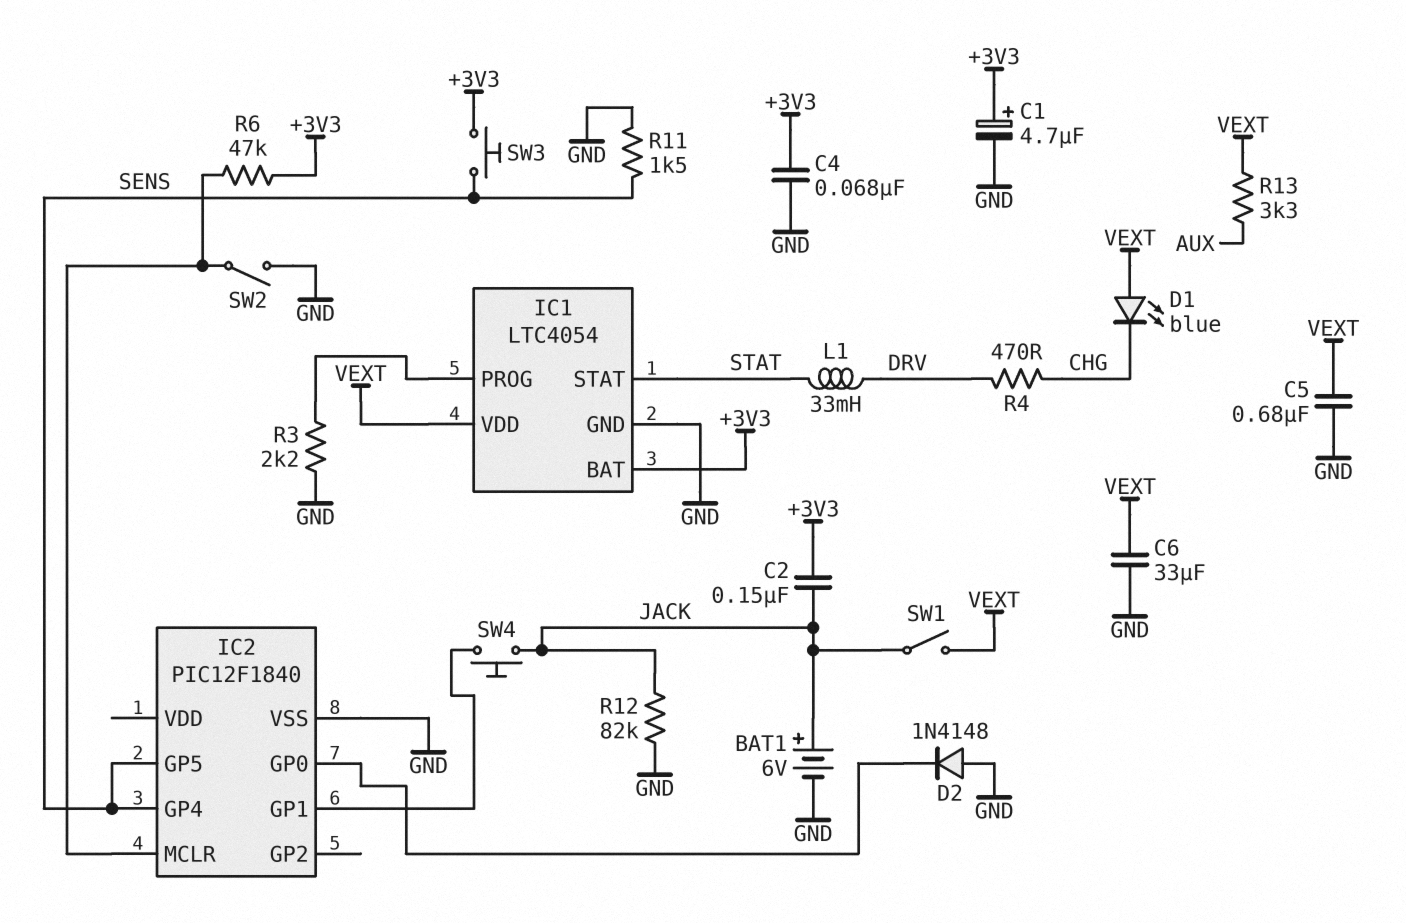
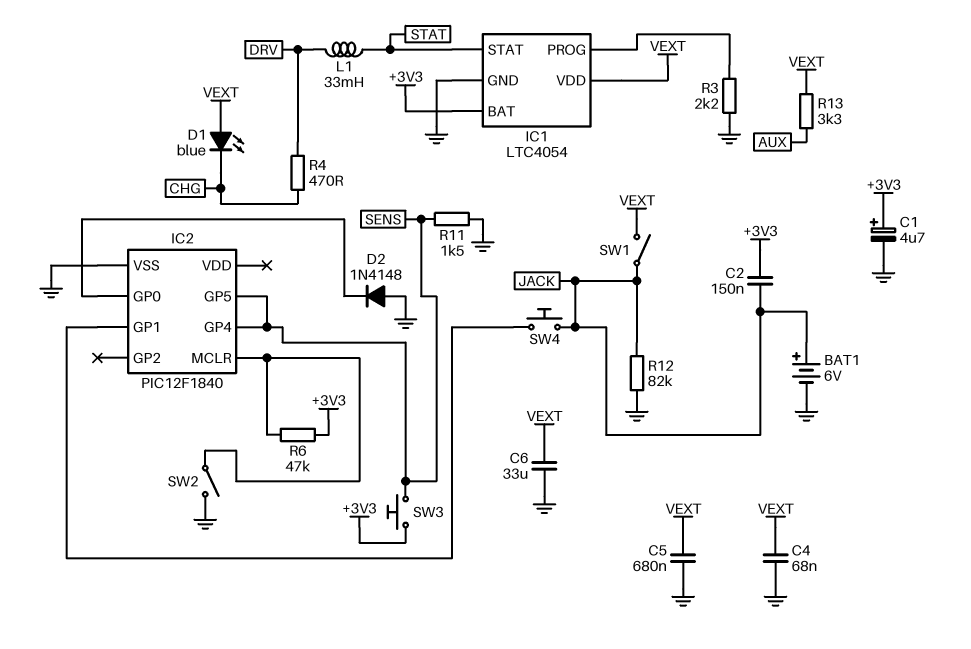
C4: 68nF (+3V3, GND) -> 68nF (GND, VEXT)

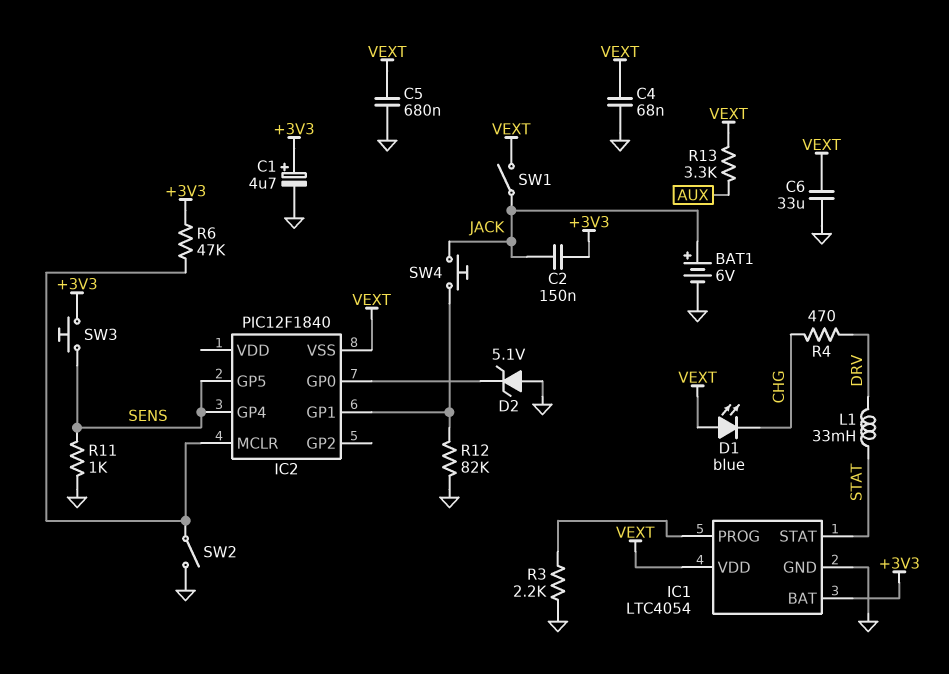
D2: diode 1N4148 (A GND, K IC2/GP0) -> zener 5.1V (A GND, K IC2/GP0)
IC2 pin VSS: GND -> VEXT
R11: 1.5k (GND, SENS) -> 1k (GND, SENS)
R12: 82k (GND, JACK) -> 82k (GND, IC2/GP1)

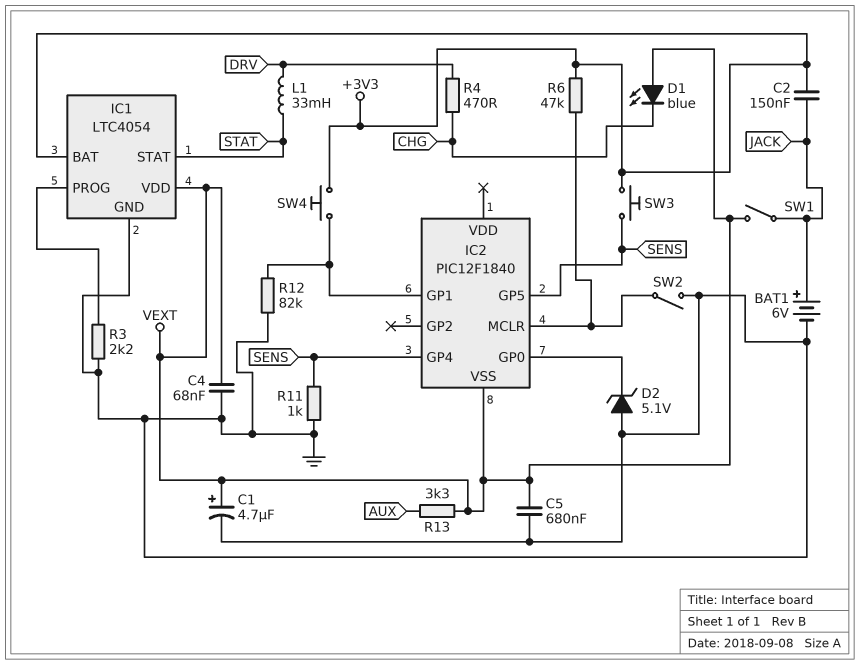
C1: 4.7uF (plus +3V3, minus GND) -> 4.7uF (plus VEXT, minus GND)
C6: 33uF (GND, VEXT) -> none
SW4: button (IC2/GP1, JACK) -> button (+3V3, IC2/GP1)

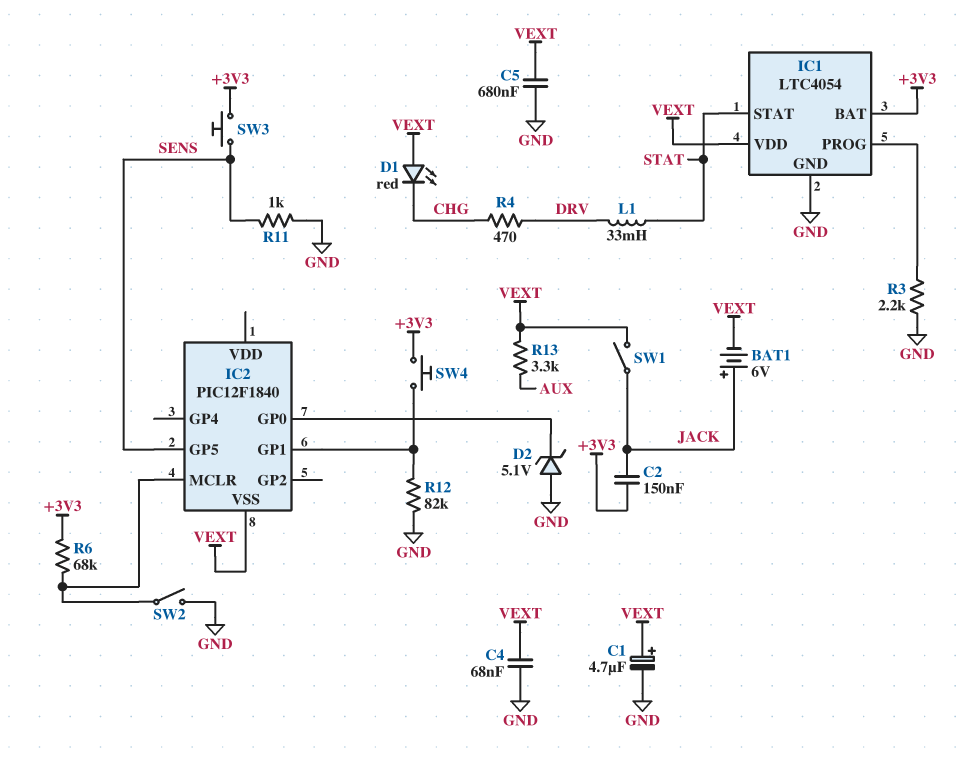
BAT1: 6V (plus JACK, minus GND) -> 6V (plus JACK, minus VEXT)
D1: LED blue (A VEXT, K CHG) -> LED red (A VEXT, K CHG)
IC2 pin GP4: SENS -> none
R6: 47k (+3V3, IC2/MCLR) -> 68k (+3V3, IC2/MCLR)

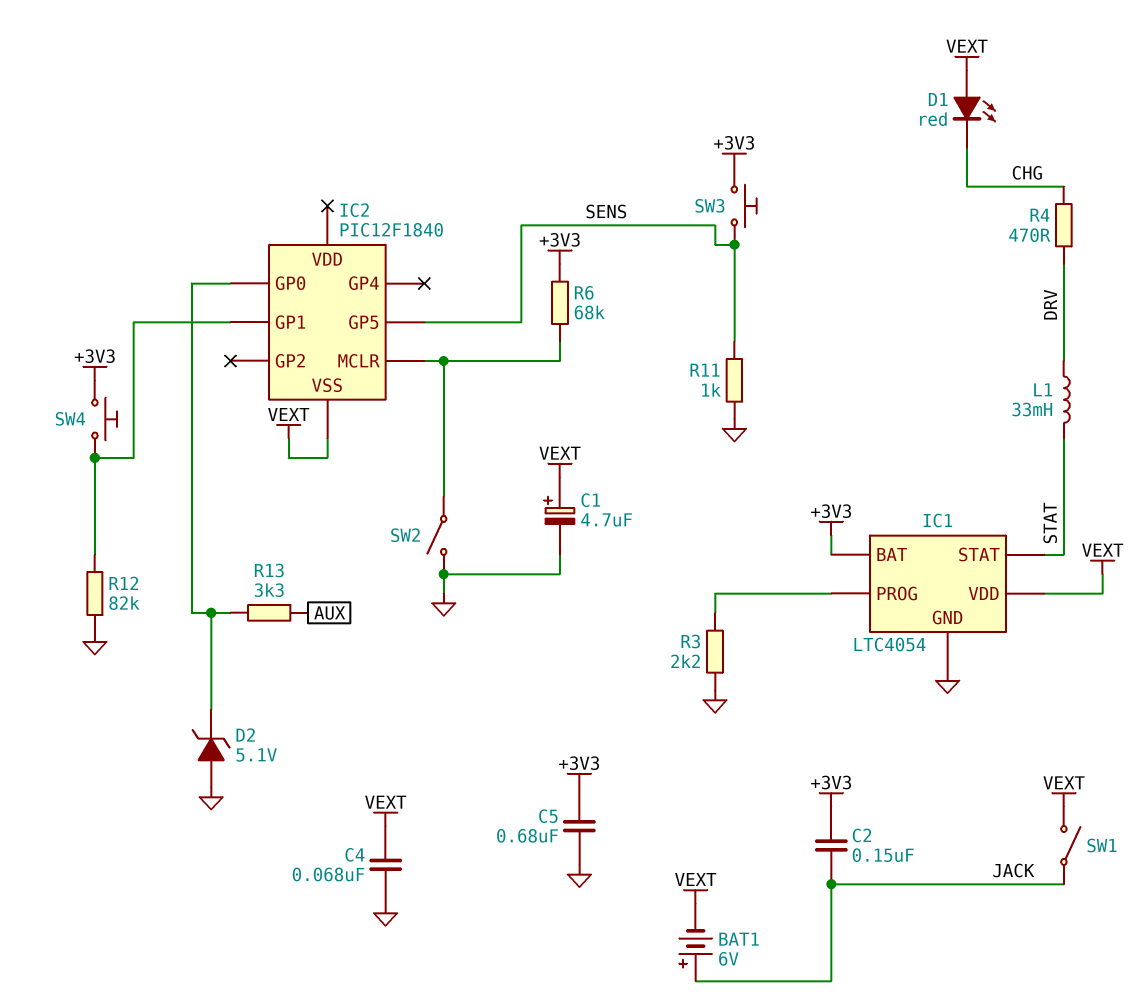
C5: 680nF (GND, VEXT) -> 680nF (+3V3, GND)
R13: 3.3k (AUX, VEXT) -> 3.3k (AUX, IC2/GP0)

